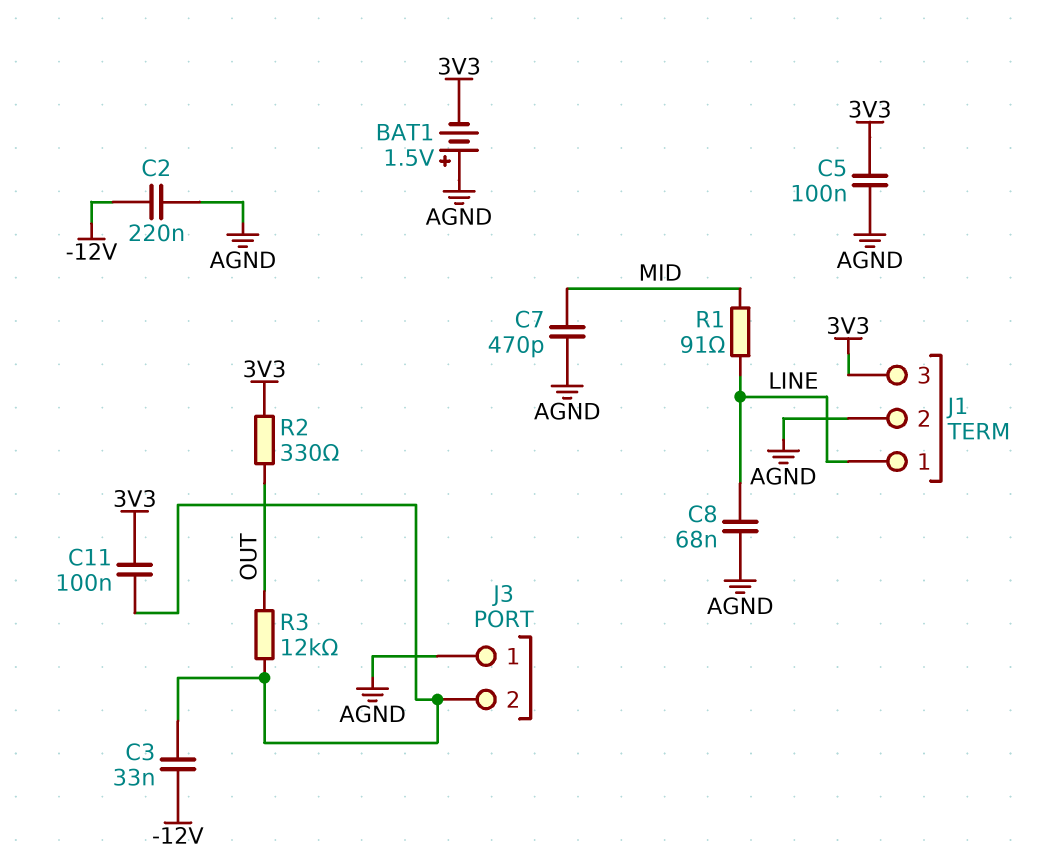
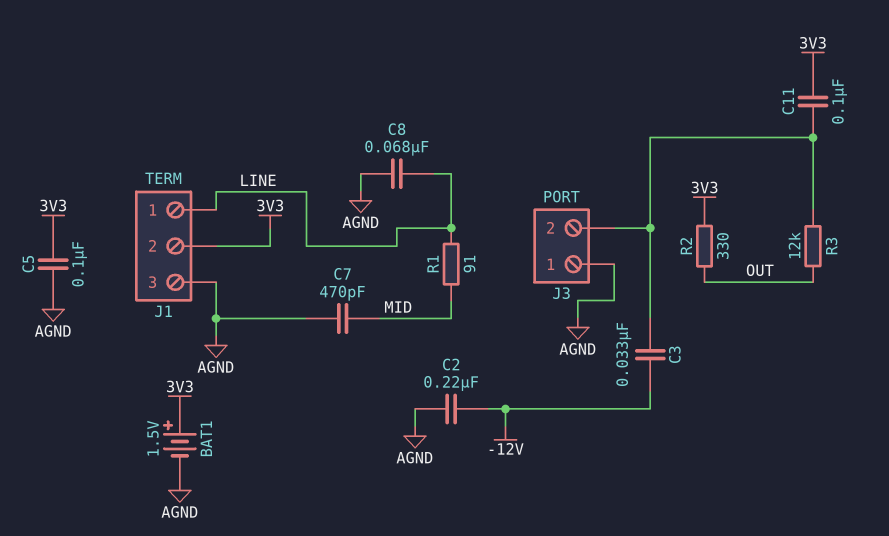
BAT1: 1.5V (plus AGND, minus 3V3) -> 1.5V (plus 3V3, minus AGND)
J1 pin 2: AGND -> 3V3
J1 pin 3: 3V3 -> AGND

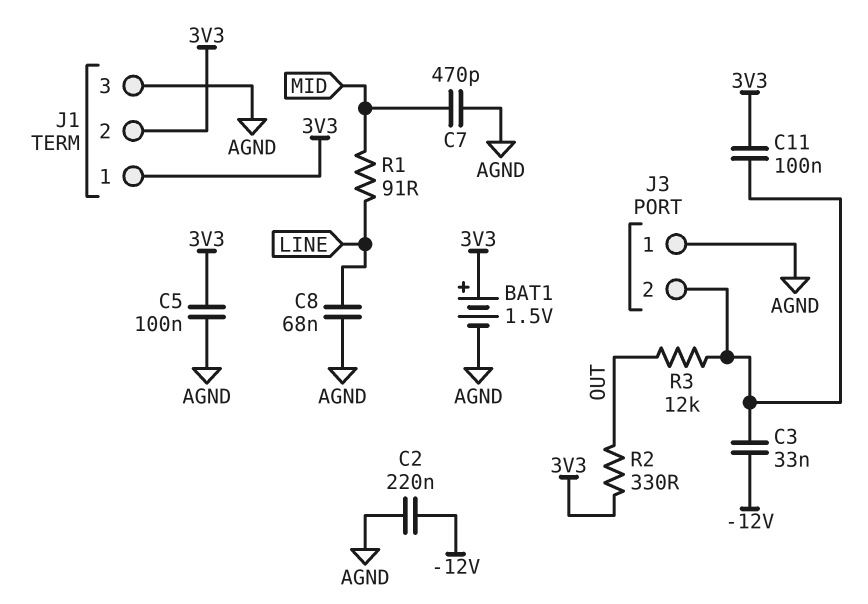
J1 pin 1: LINE -> 3V3

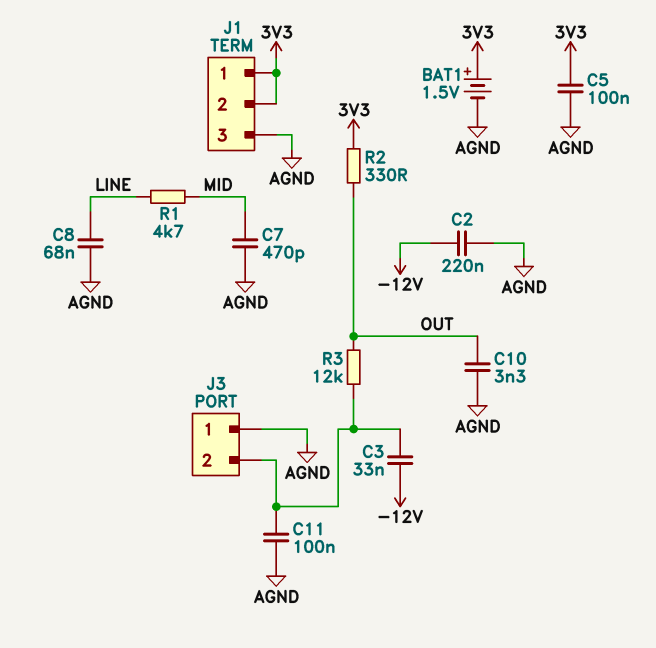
C10: none -> 3.3nF (AGND, OUT)
C11: 100nF (3V3, J3/2) -> 100nF (AGND, J3/2)
R1: 91 (LINE, MID) -> 4.7k (LINE, MID)

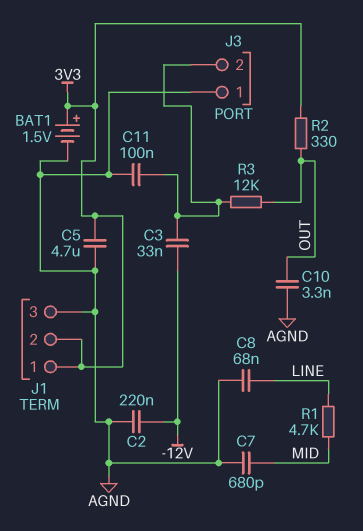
C5: 100nF (3V3, AGND) -> 4.7uF (3V3, AGND)
C7: 470pF (AGND, MID) -> 680pF (AGND, MID)

